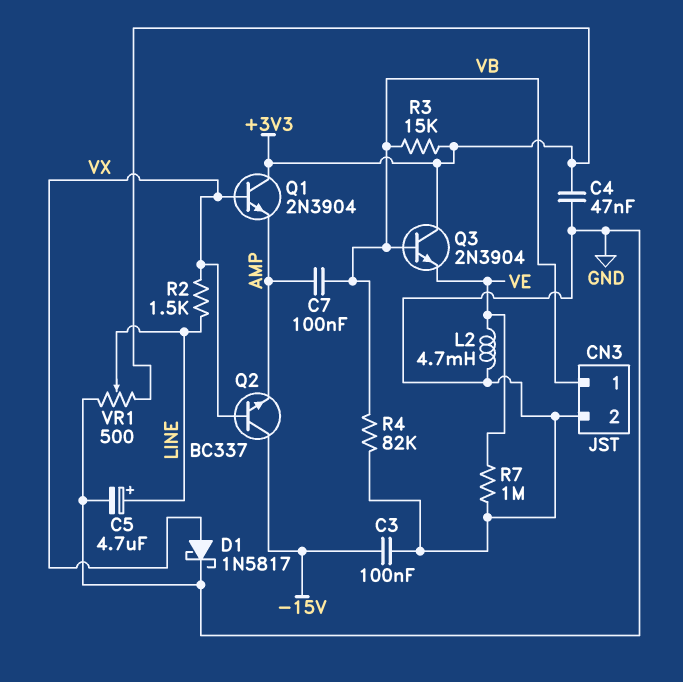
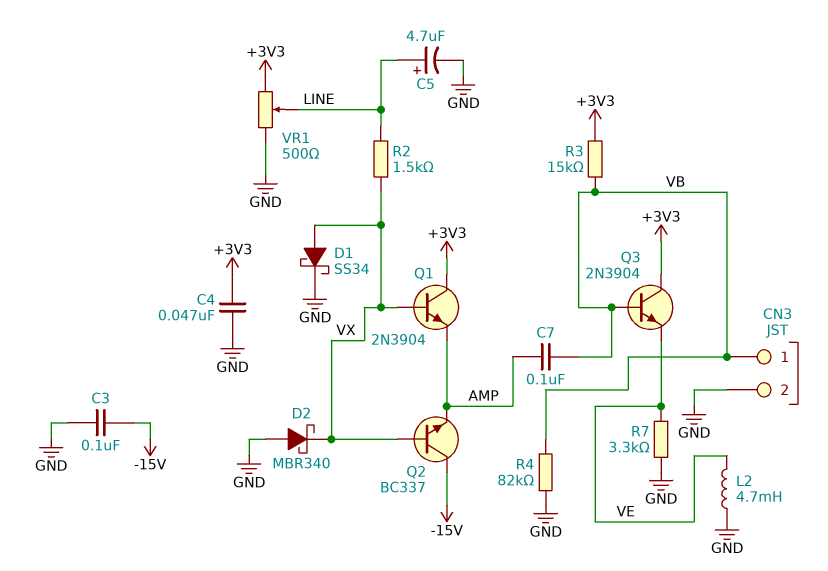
D1: schottky 1N5817 (A VX, K GND) -> schottky SS34 (A VX, K GND)
D2: none -> schottky MBR340 (A GND, K VX)
R7: 1M (GND, VE) -> 3.3k (GND, VE)

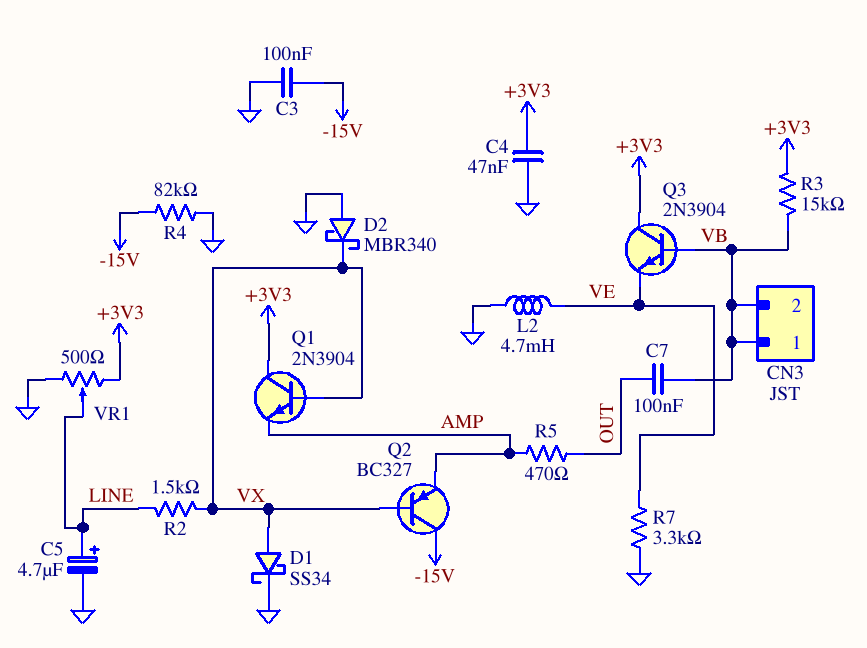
C7: 100nF (AMP, VB) -> 100nF (OUT, VB)
CN3 pin 2: GND -> VB
Q2: NPN BC337 (B VX, C -15V, E AMP) -> PNP BC327 (B VX, C -15V, E AMP)
R4: 82k (GND, VB) -> 82k (-15V, GND)
R5: none -> 470 (AMP, OUT)

